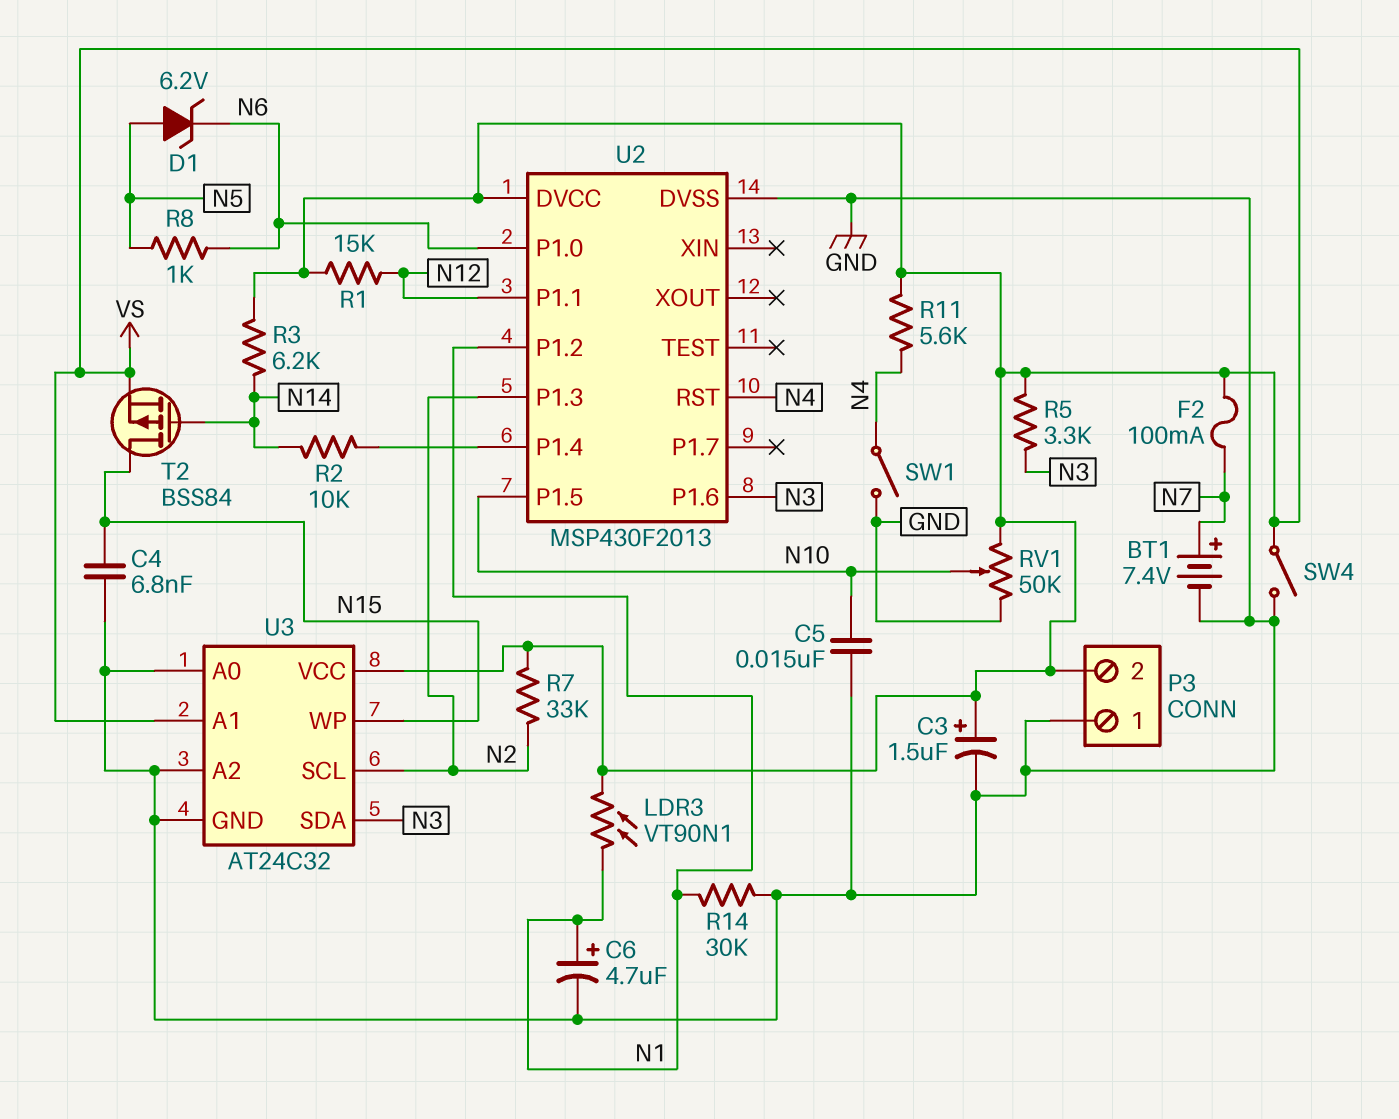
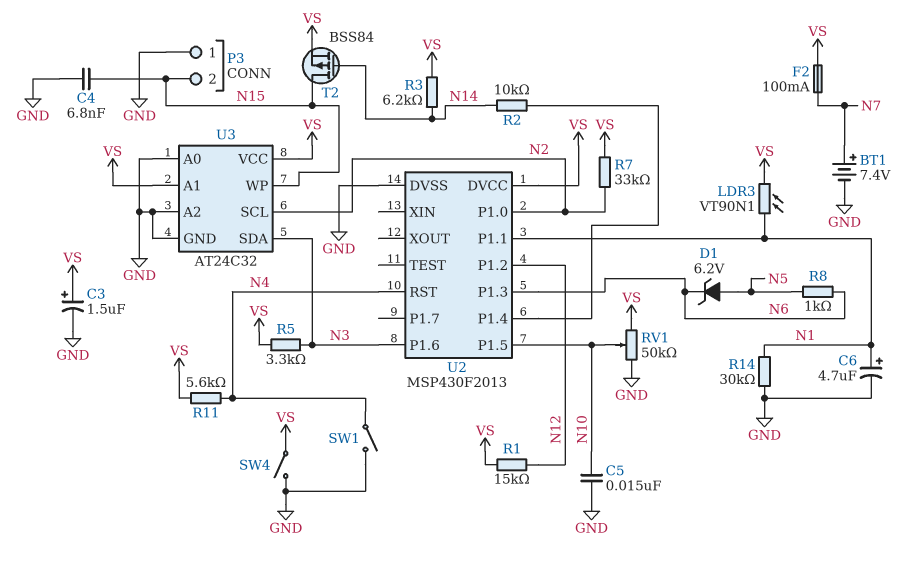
P3 pin 2: VS -> N15
U2 pin P1.0: N6 -> N2
U2 pin P1.1: N12 -> N1
U2 pin P1.2: N1 -> N12
U2 pin P1.3: N2 -> N6

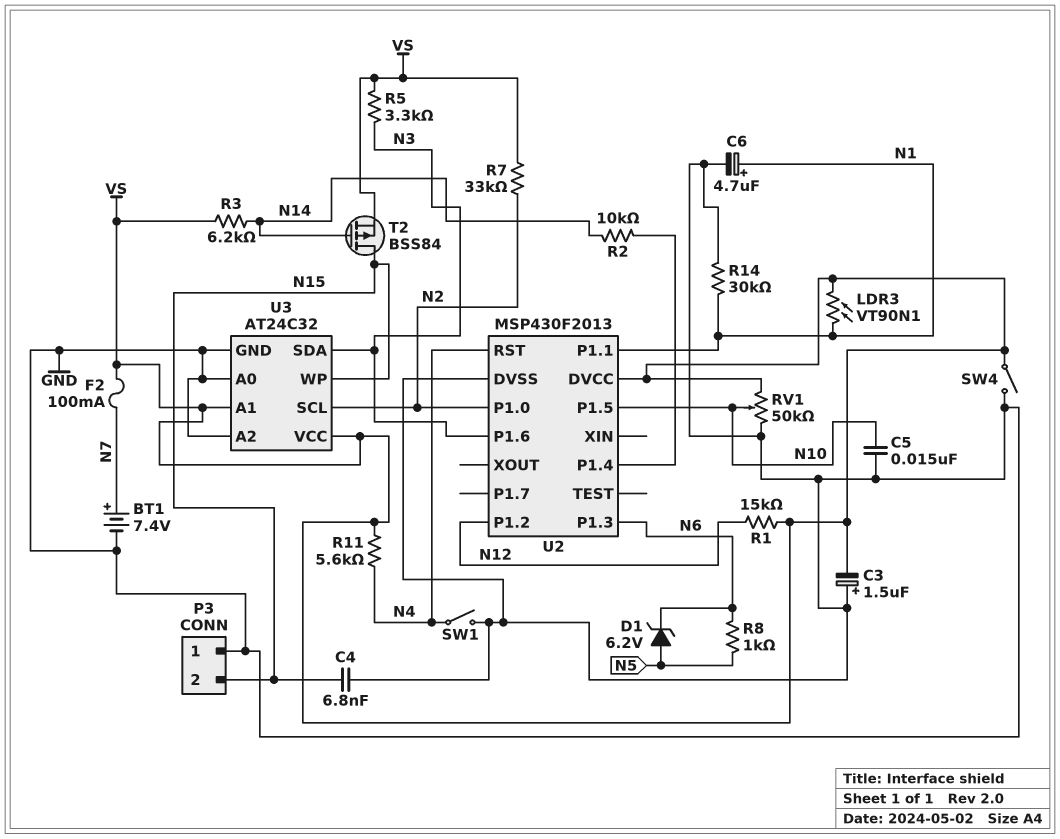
C3: 1.5uF (plus VS, minus GND) -> 1.5uF (plus GND, minus VS)

